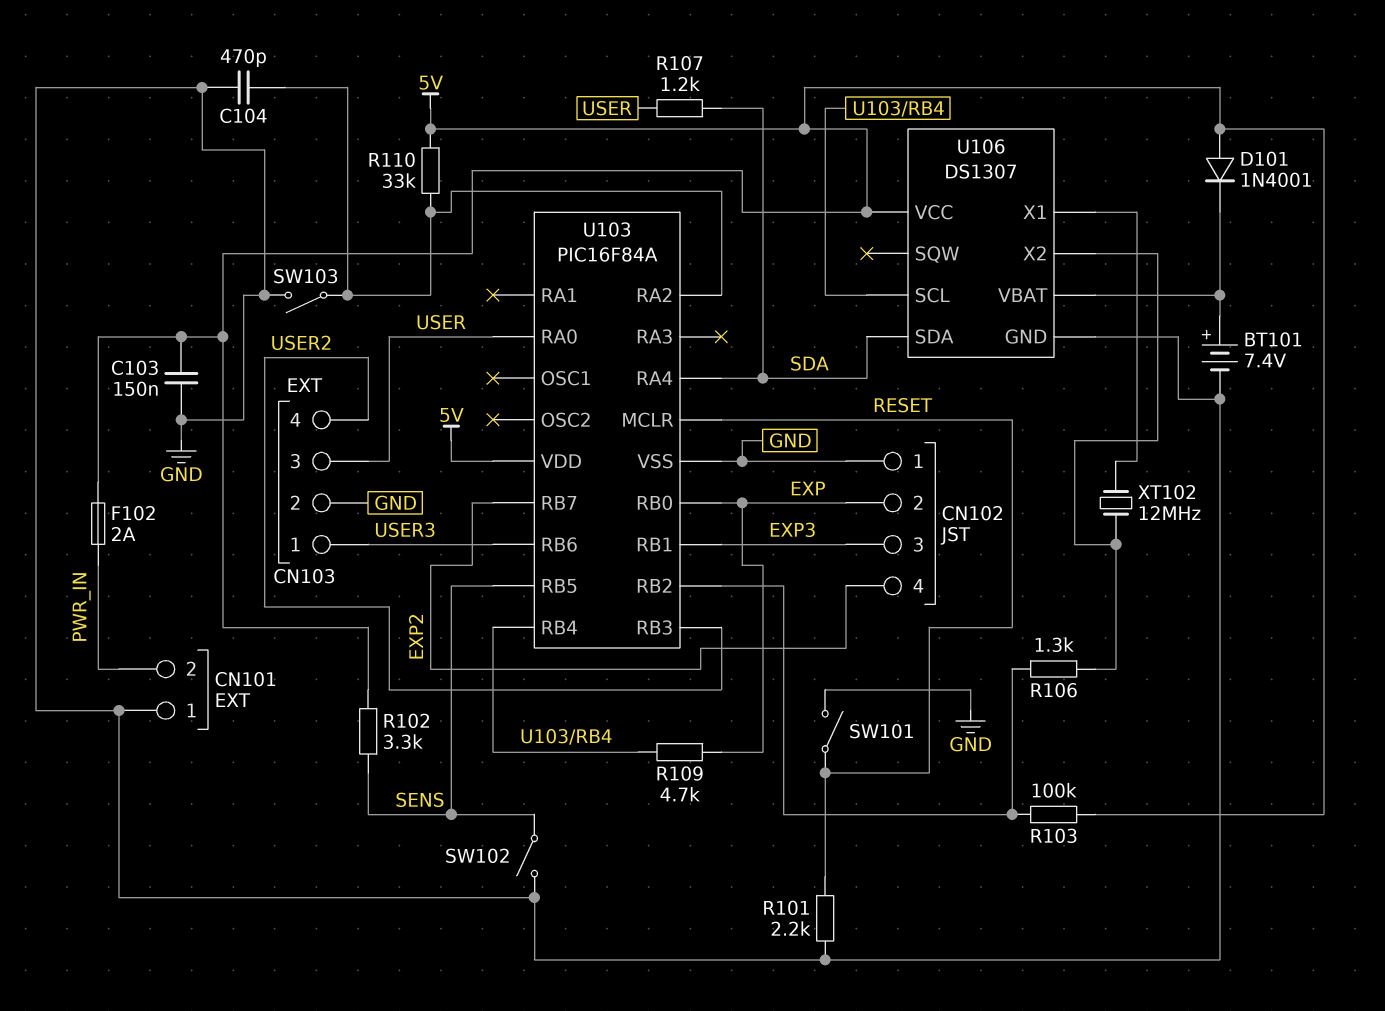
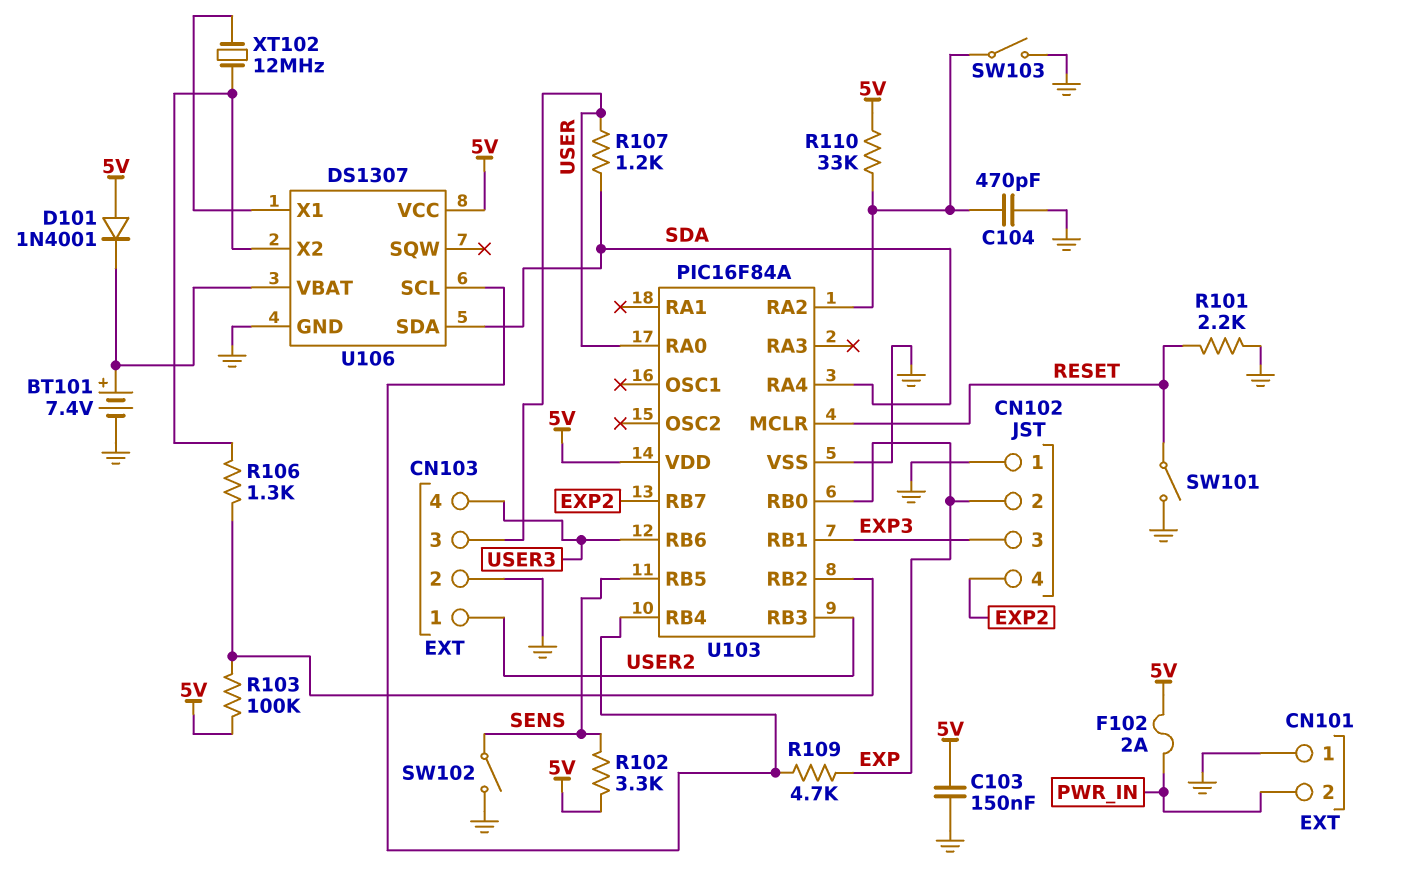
CN103 pin 1: USER3 -> USER2
CN103 pin 4: USER2 -> USER3

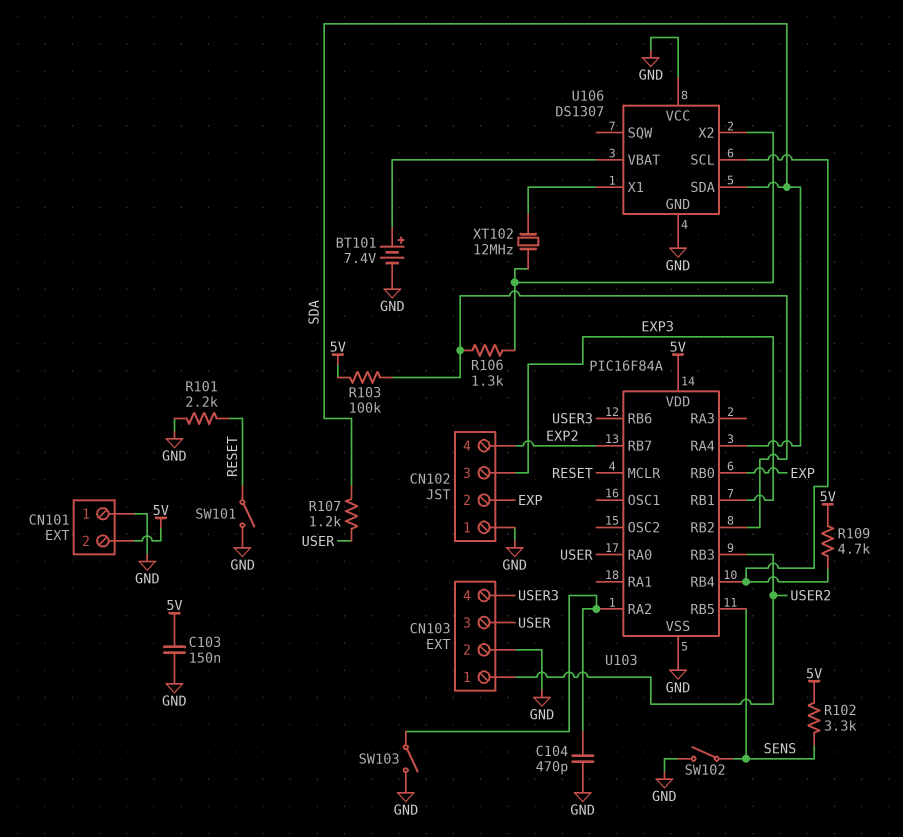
CN101 pin 2: PWR_IN -> 5V
D101: diode 1N4001 (A 5V, K U106/VBAT) -> none
F102: 2A (5V, PWR_IN) -> none
R109: 4.7k (EXP, U103/RB4) -> 4.7k (5V, U103/RB4)
R110: 33k (5V, U103/RA2) -> none
U106 pin VCC: 5V -> GND

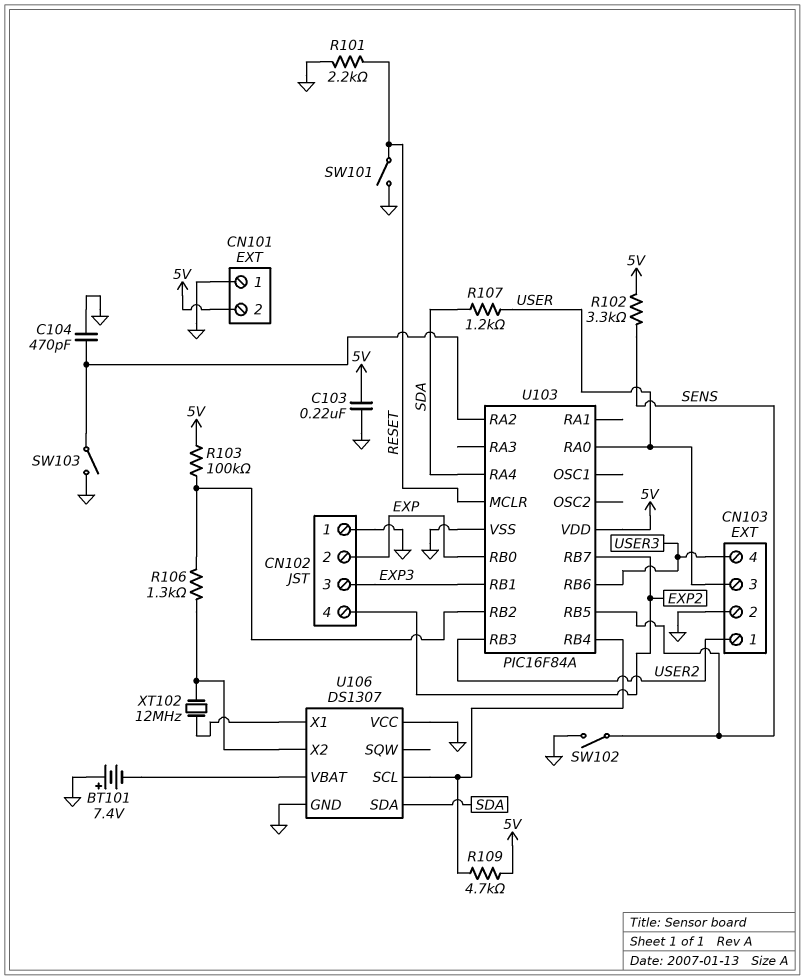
BT101: 7.4V (plus U106/VBAT, minus GND) -> 7.4V (plus GND, minus U106/VBAT)
C103: 150nF (5V, GND) -> 220nF (5V, GND)

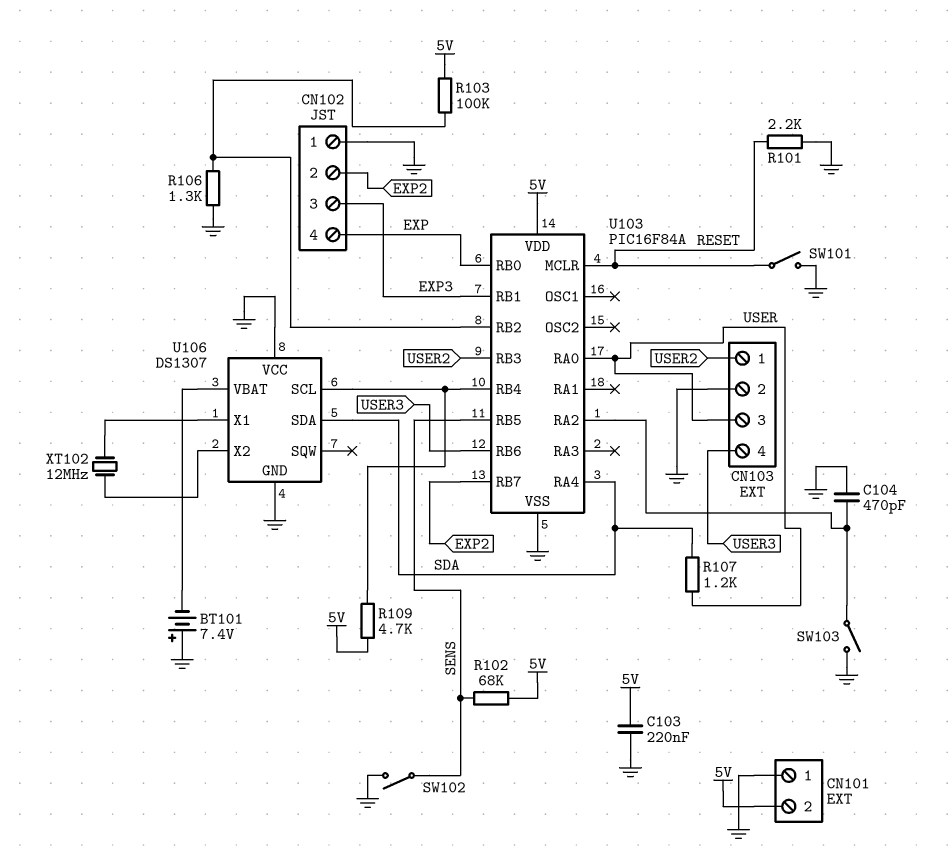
CN102 pin 2: EXP -> EXP2
CN102 pin 4: EXP2 -> EXP
R102: 3.3k (5V, SENS) -> 68k (5V, SENS)
R106: 1.3k (U103/RB2, U106/X2) -> 1.3k (GND, U103/RB2)

